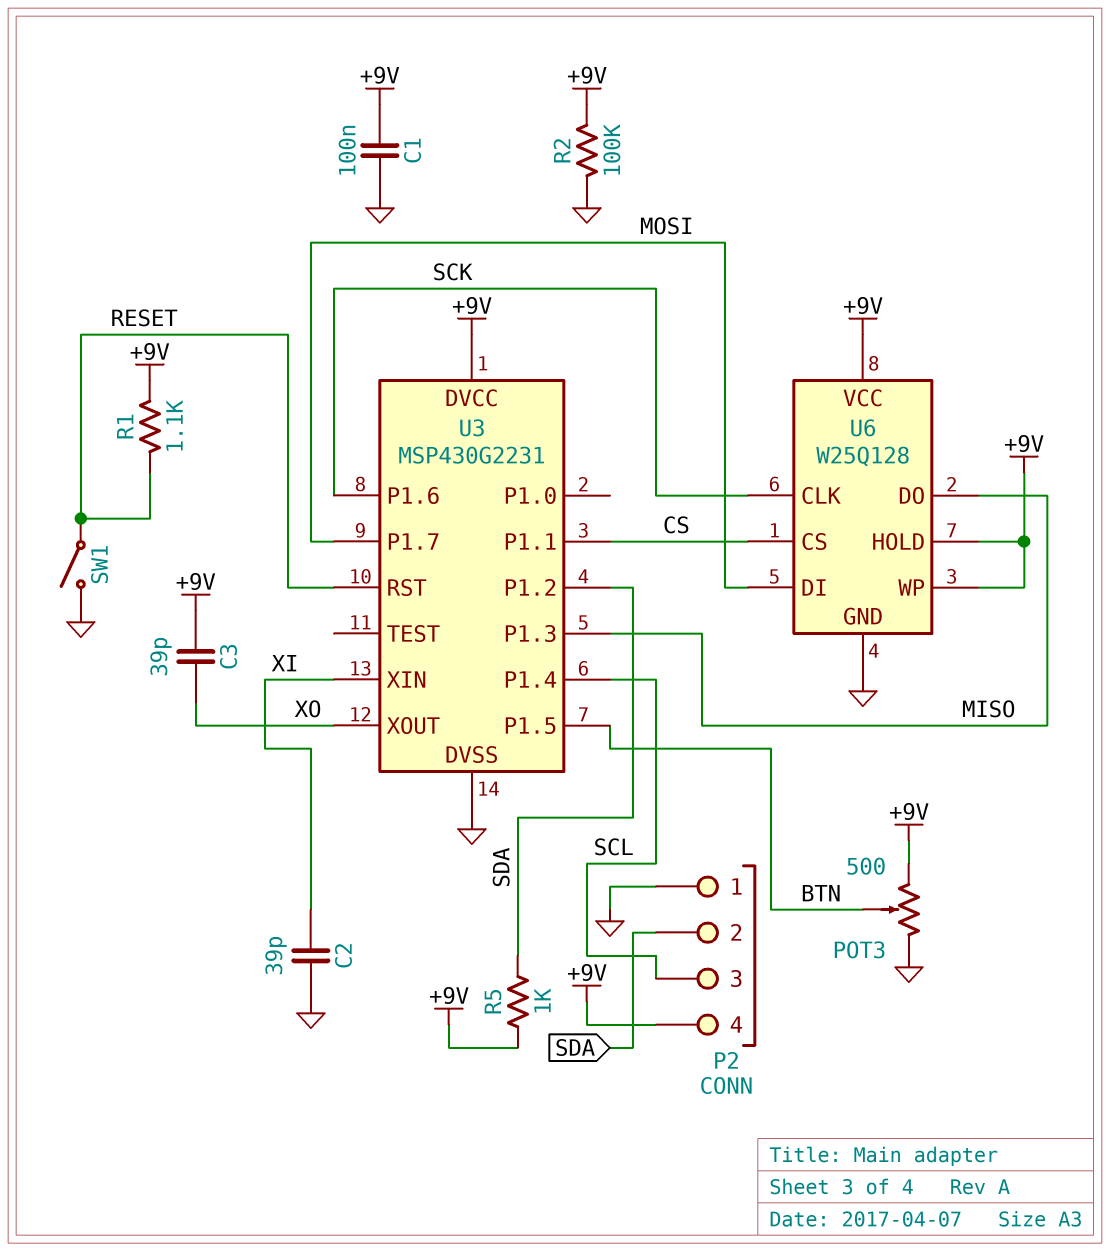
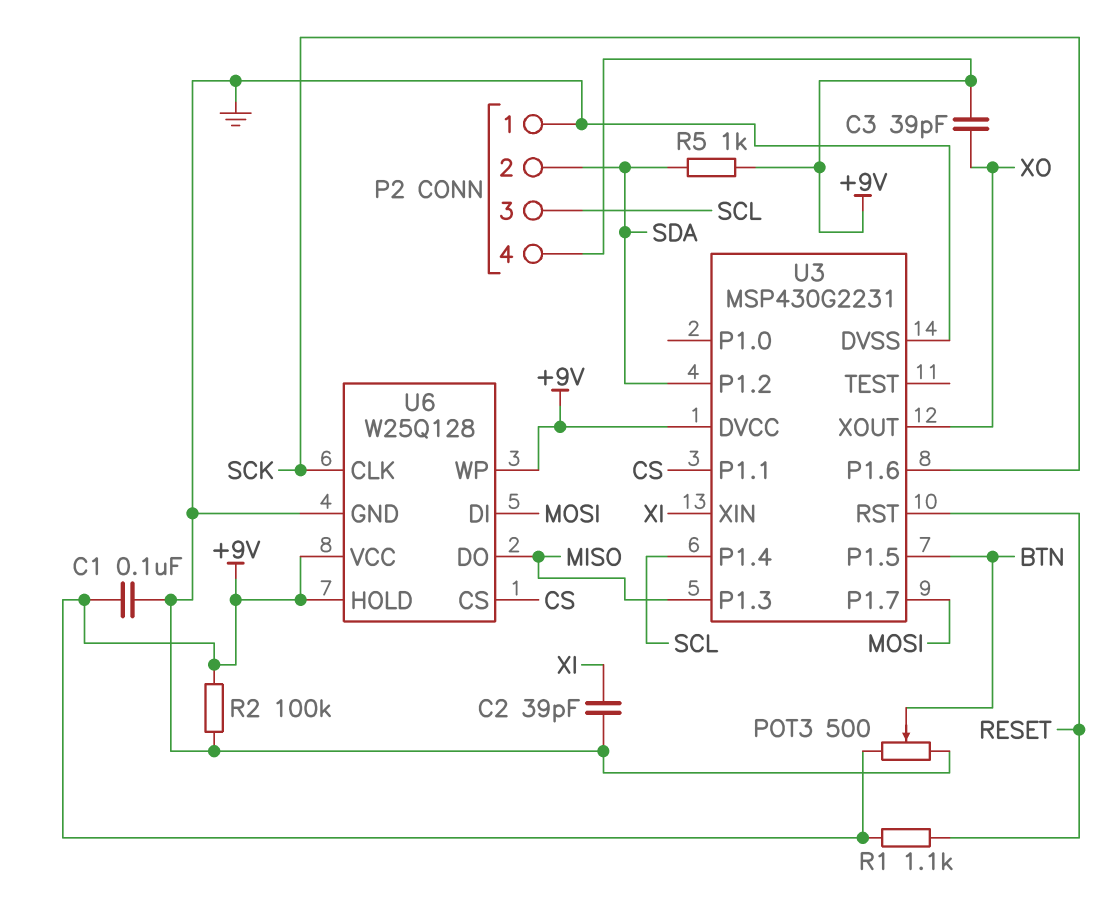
SW1: switch (GND, RESET) -> none

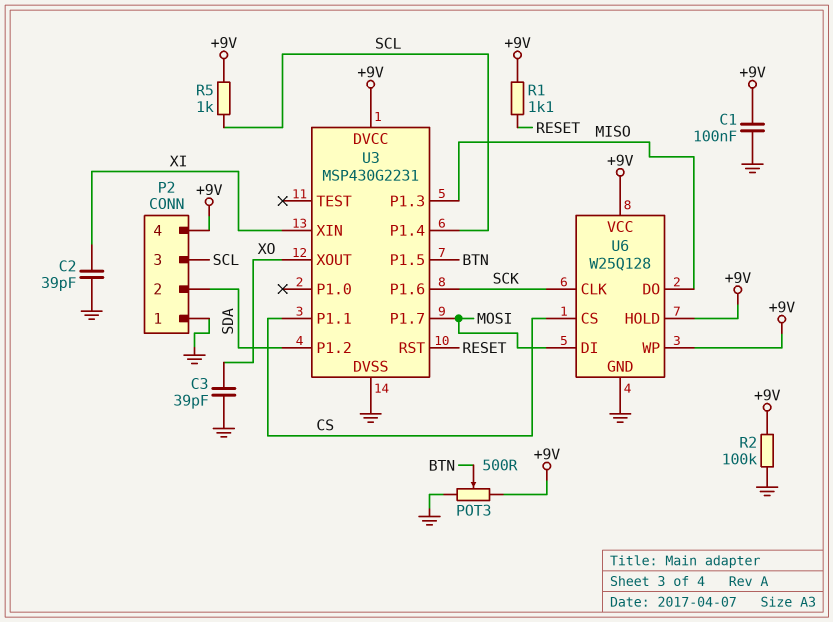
C3: 39pF (+9V, XO) -> 39pF (GND, XO)
R5: 1k (+9V, SDA) -> 1k (+9V, SCL)

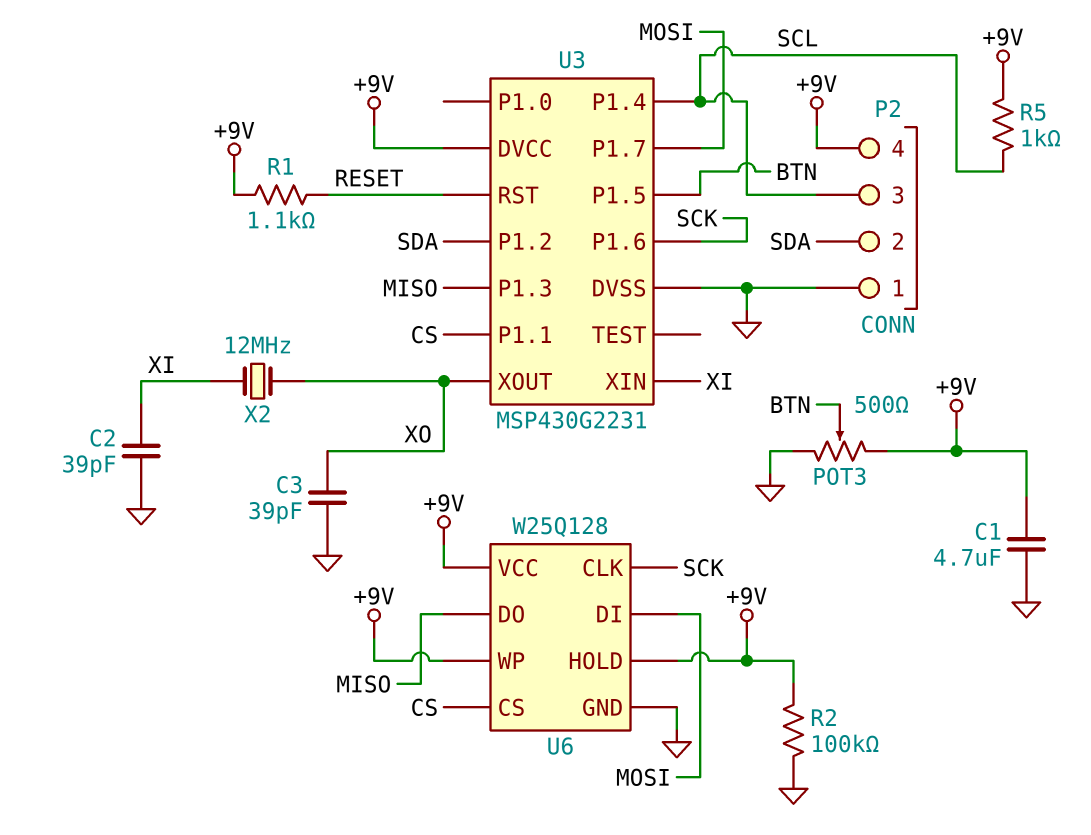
C1: 100nF (+9V, GND) -> 4.7uF (+9V, GND)
X2: none -> 12MHz (XI, XO)

